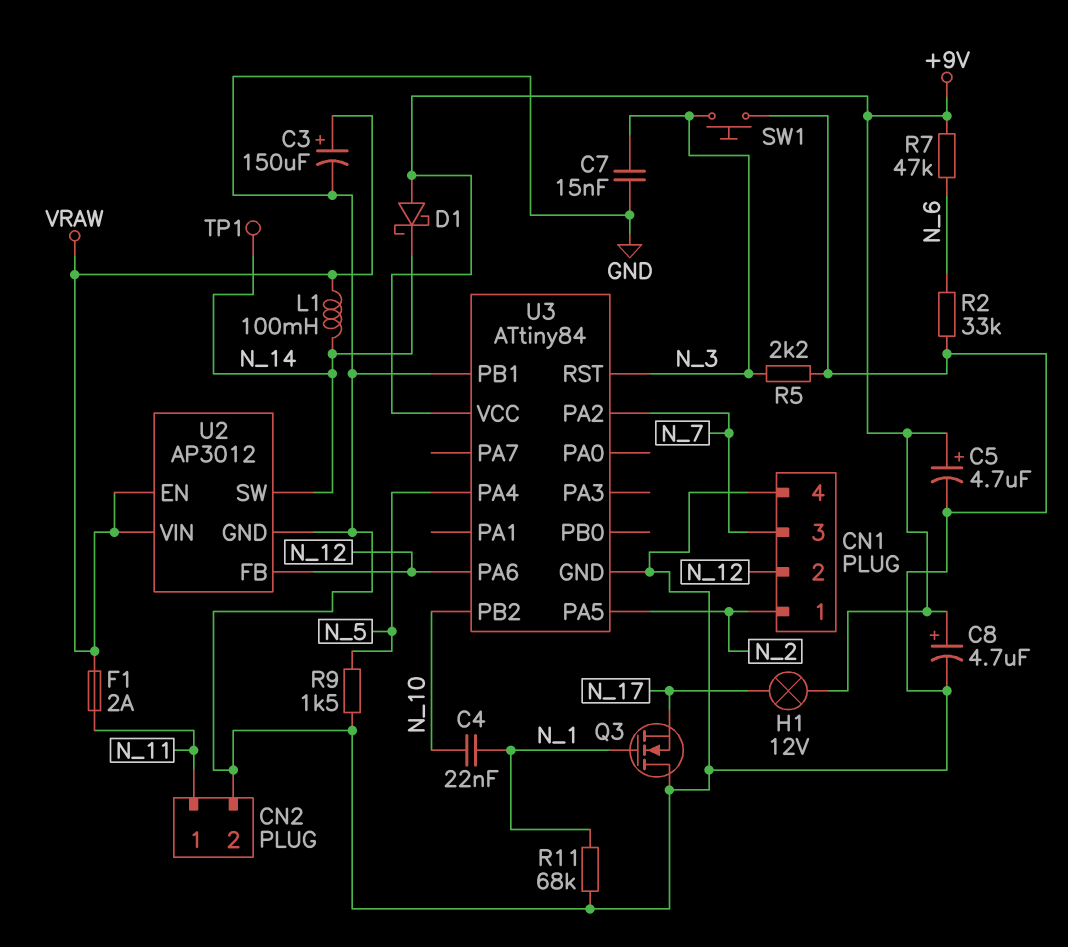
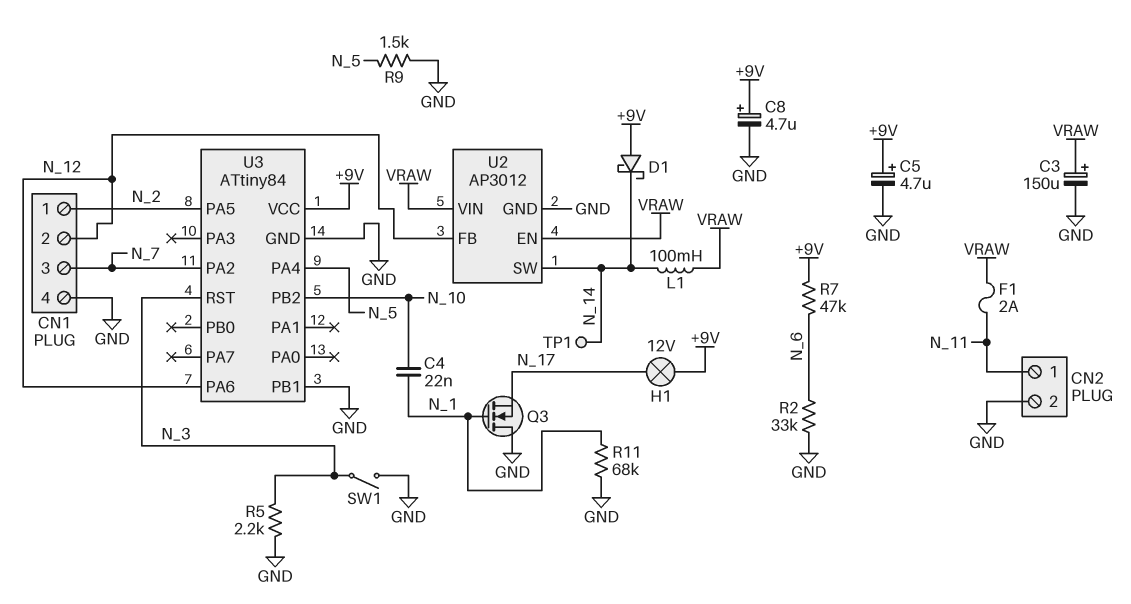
C7: 15nF (GND, N_3) -> none
SW1: button (GND, N_3) -> switch (GND, N_3)

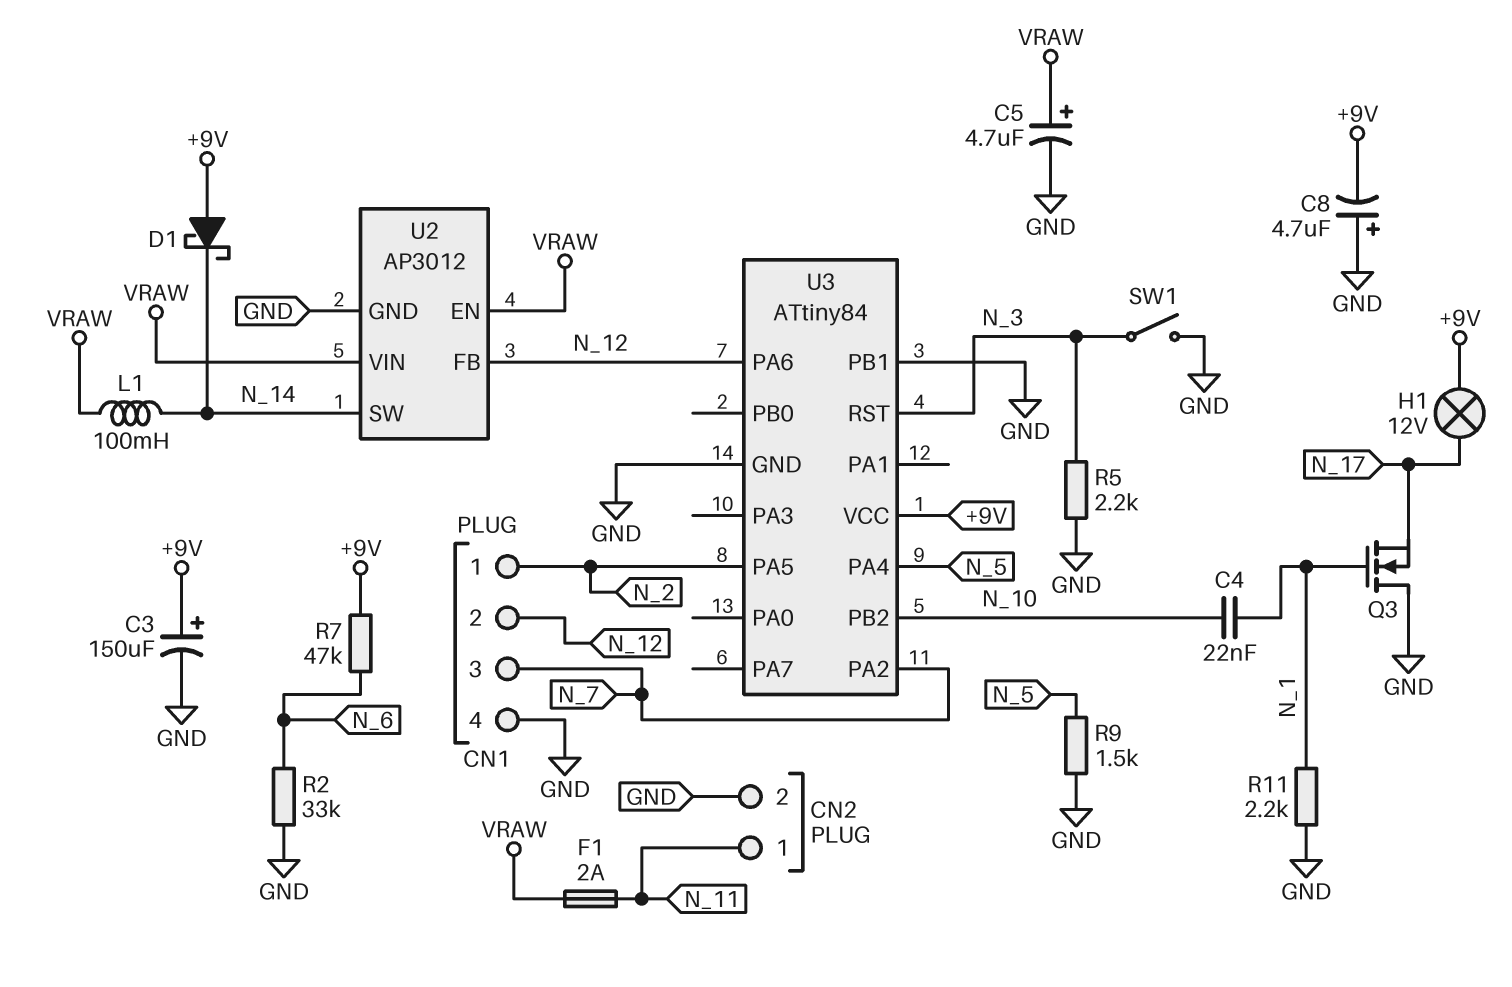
C3: 150uF (plus VRAW, minus GND) -> 150uF (plus +9V, minus GND)
C5: 4.7uF (plus +9V, minus GND) -> 4.7uF (plus VRAW, minus GND)
C8: 4.7uF (plus +9V, minus GND) -> 4.7uF (plus GND, minus +9V)
R11: 68k (GND, N_1) -> 2.2k (GND, N_1)
TP1: test point (N_14) -> none

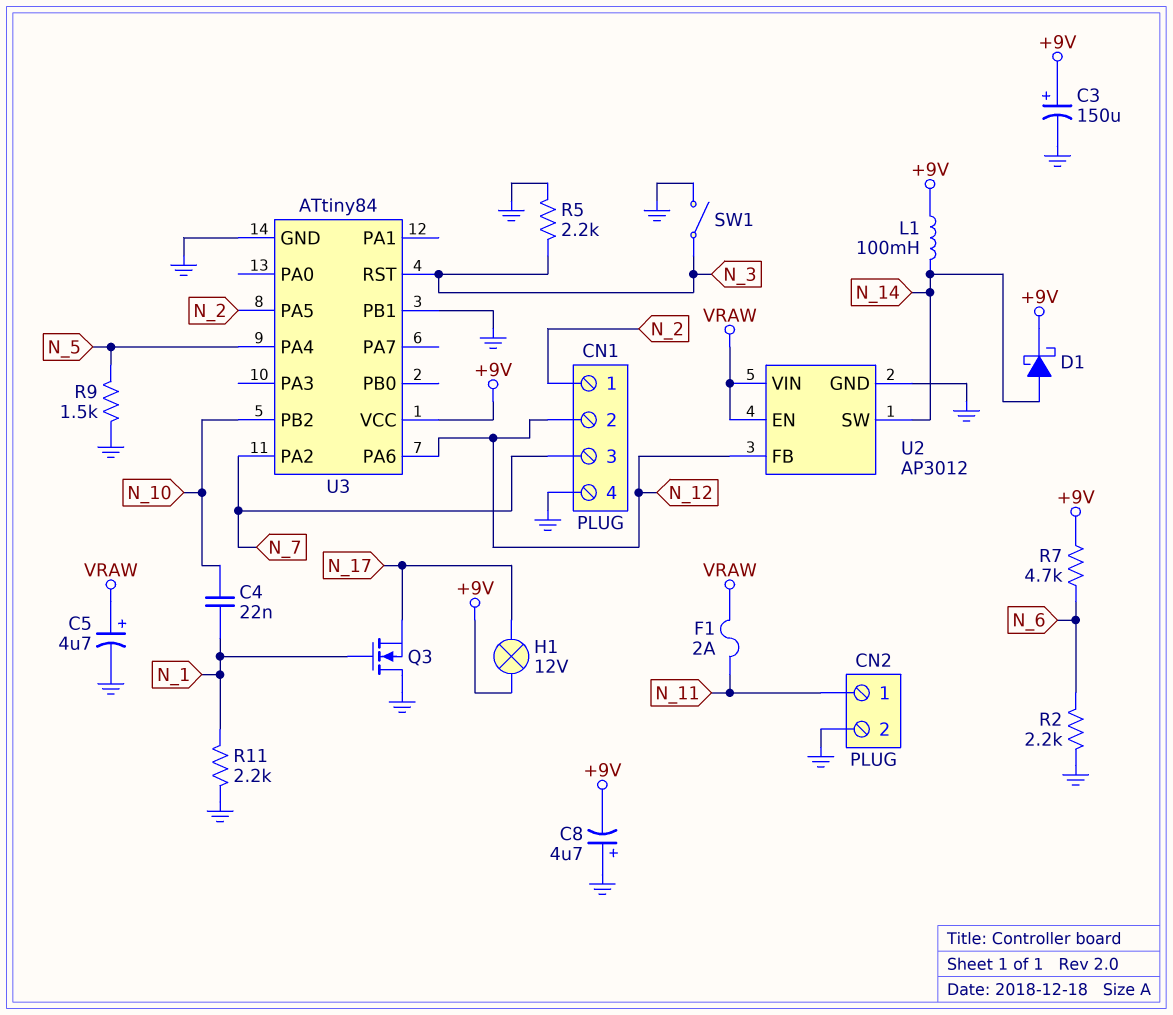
D1: schottky (A +9V, K N_14) -> schottky (A N_14, K +9V)
L1: 100mH (N_14, VRAW) -> 100mH (+9V, N_14)
R2: 33k (GND, N_6) -> 2.2k (GND, N_6)
R7: 47k (+9V, N_6) -> 4.7k (+9V, N_6)

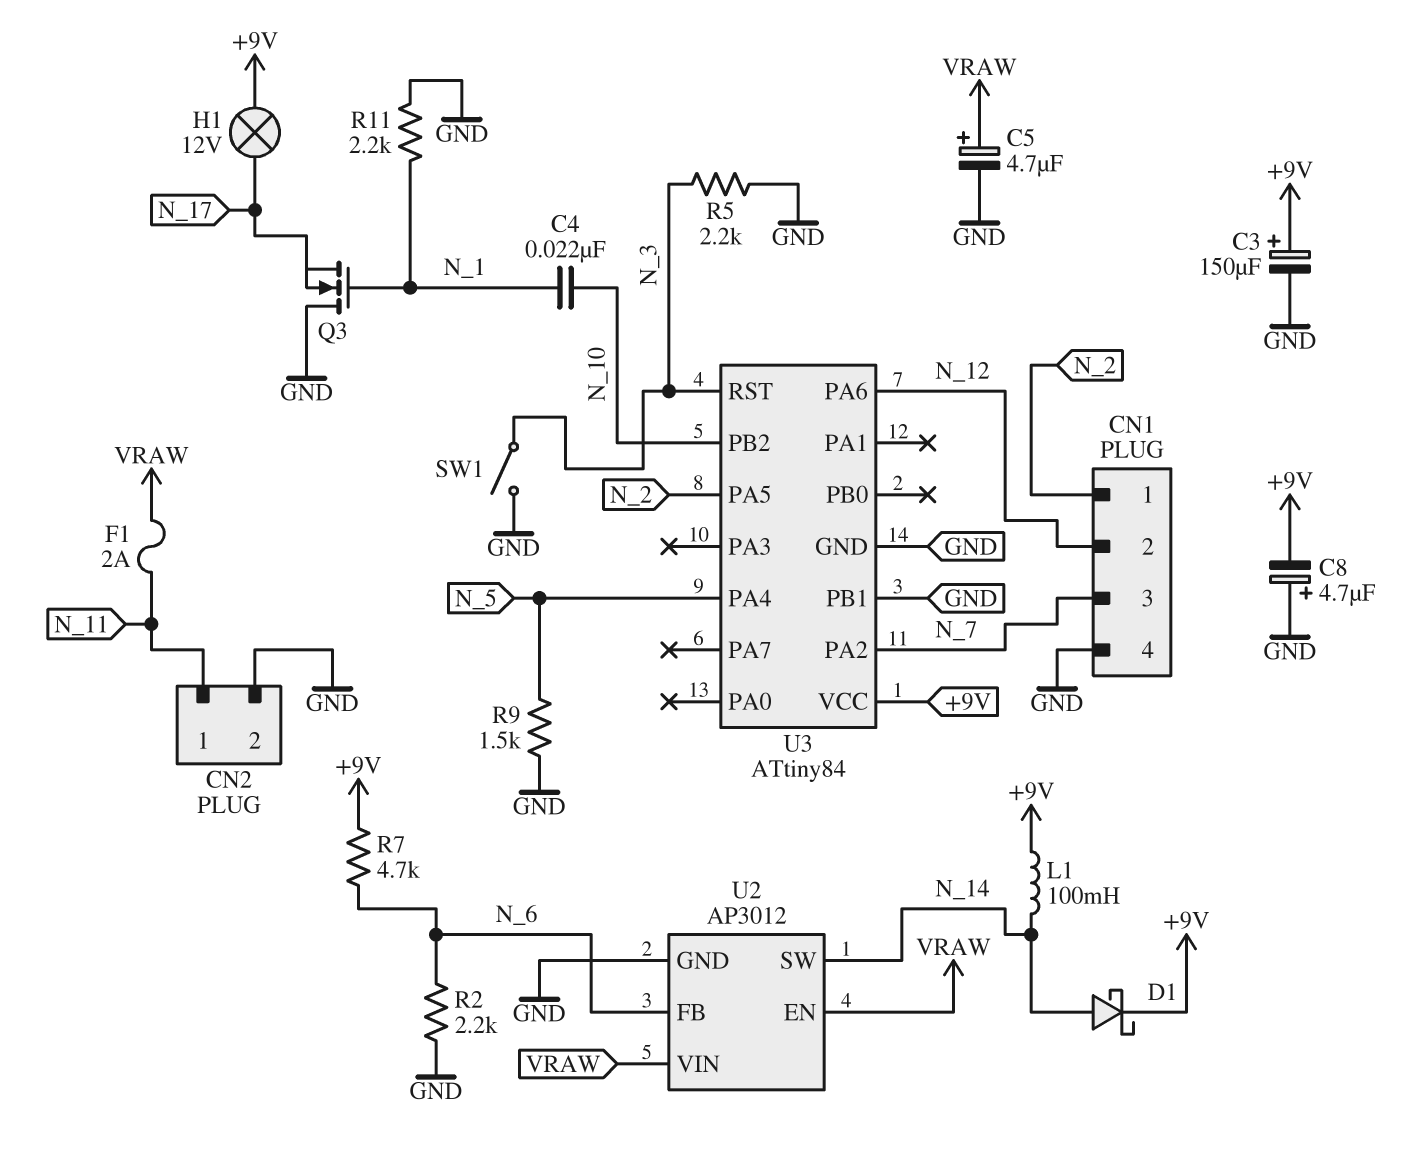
U2 pin FB: N_12 -> N_6

